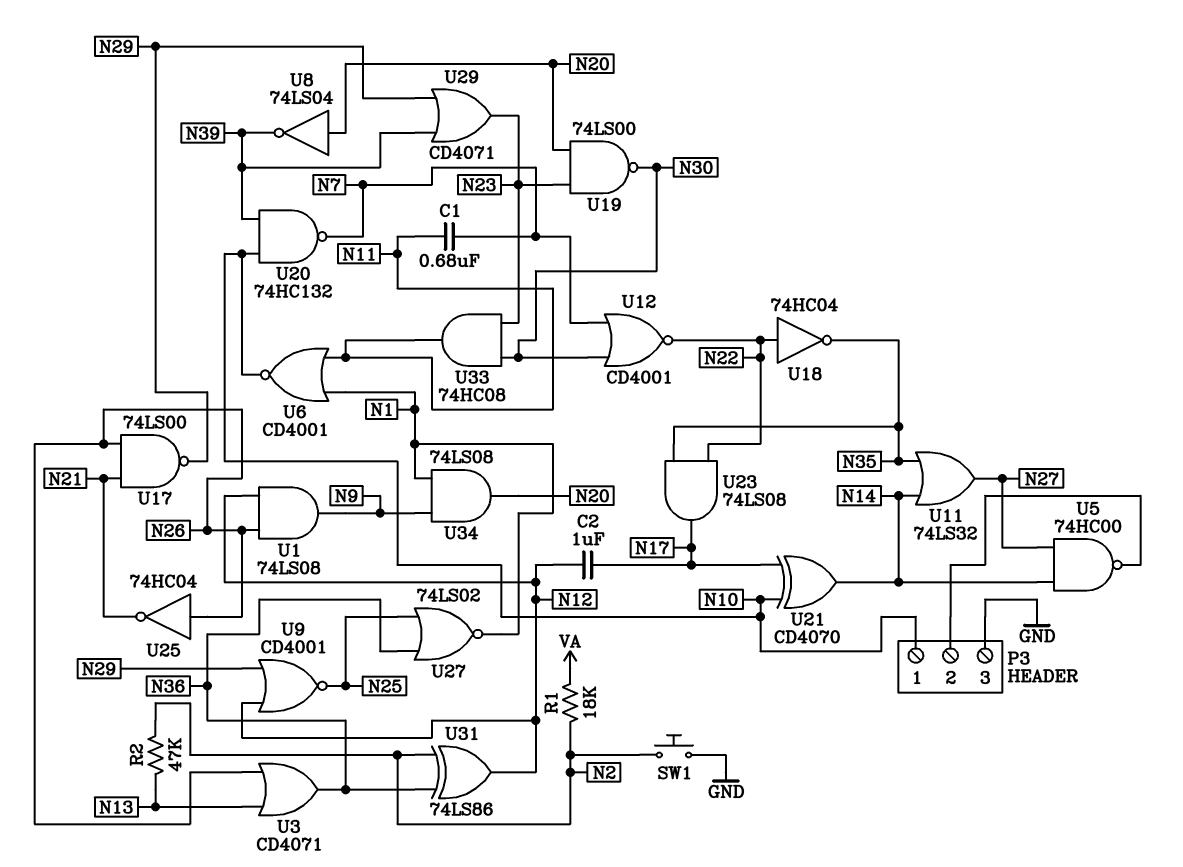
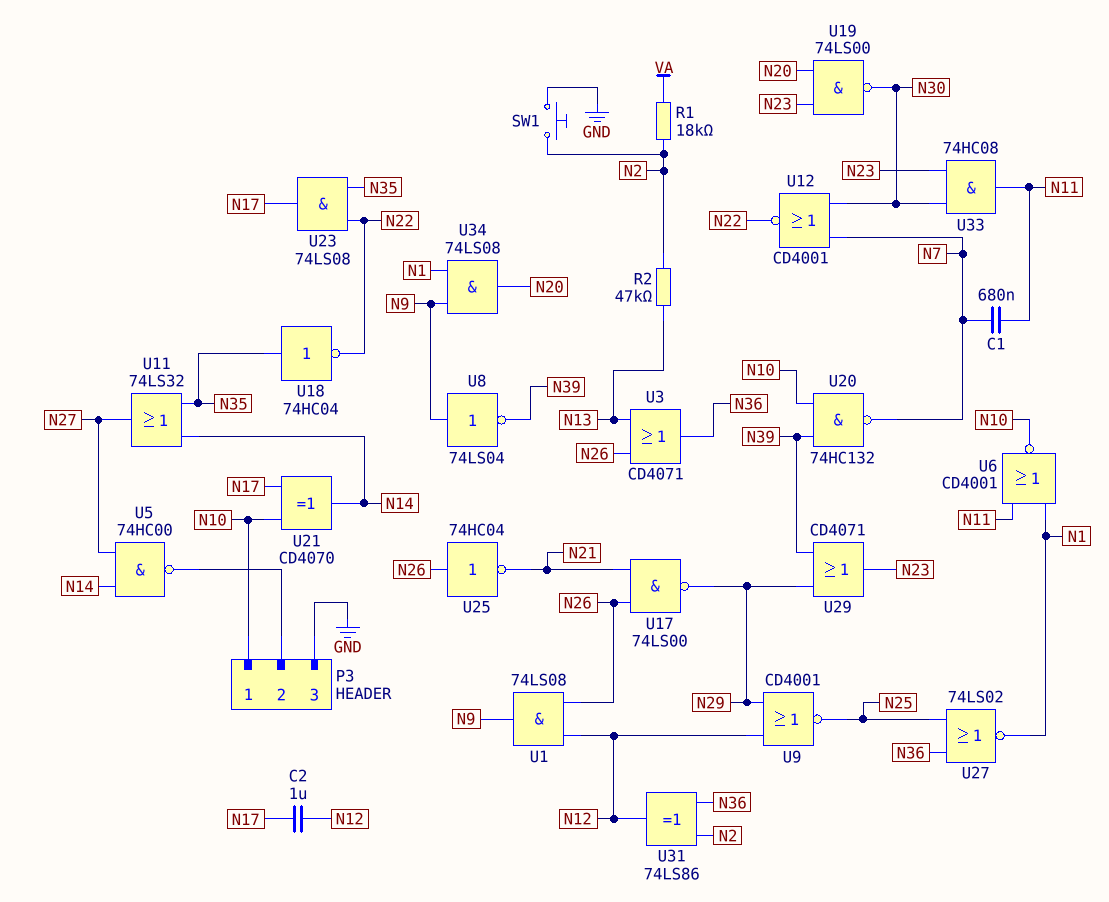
U8: NOT 74LS04 (in N20, out N39) -> NOT 74LS04 (in N9, out N39)
U18: NOT 74HC04 (in N22, out N35) -> NOT 74HC04 (in N35, out N22)

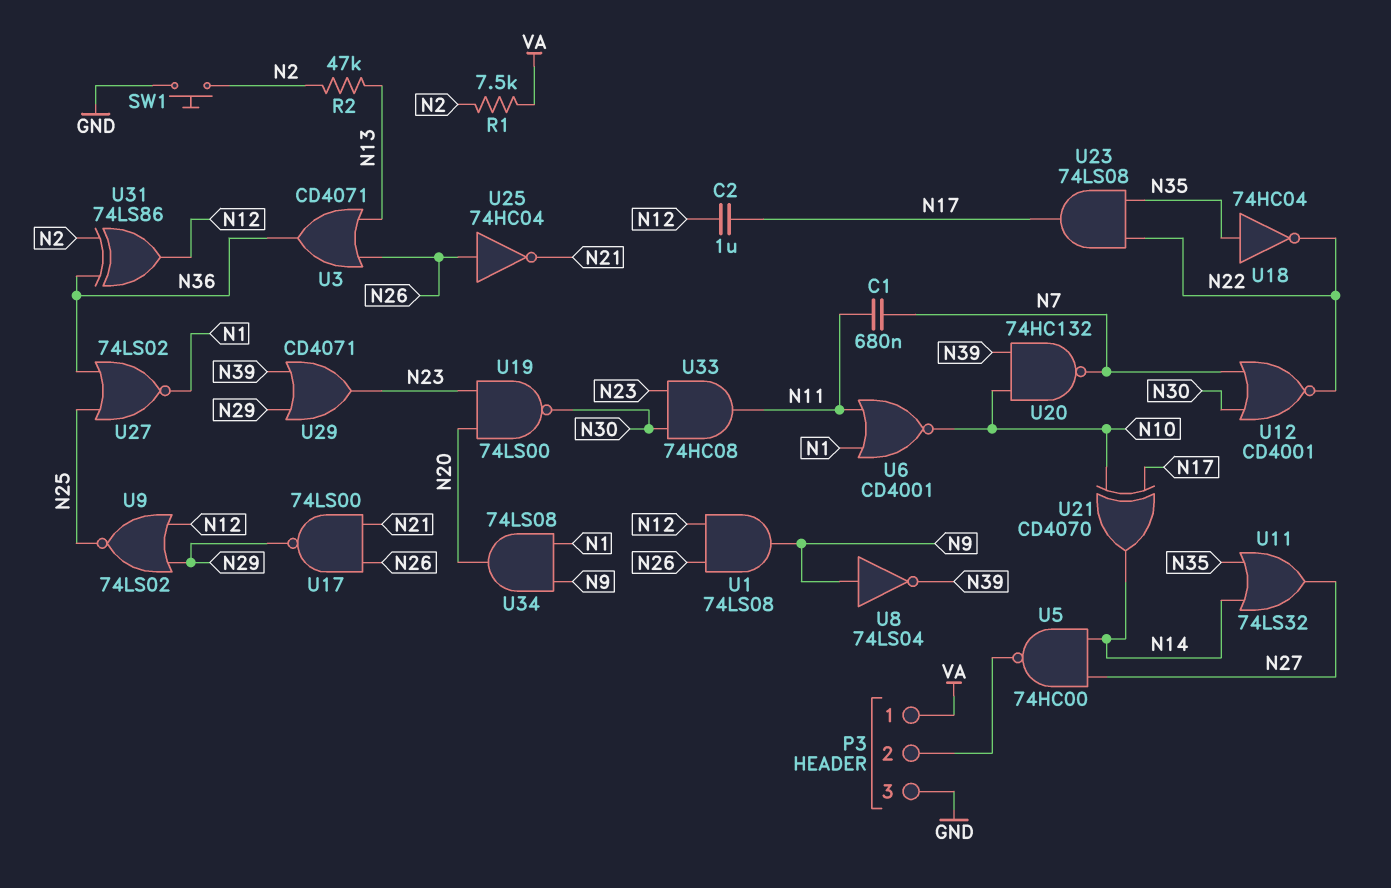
P3 pin 1: N10 -> VA
R1: 18k (N2, VA) -> 7.5k (N2, VA)
U9: NOR CD4001 (in N12, in N29, out N25) -> NOR 74LS02 (in N12, in N29, out N25)

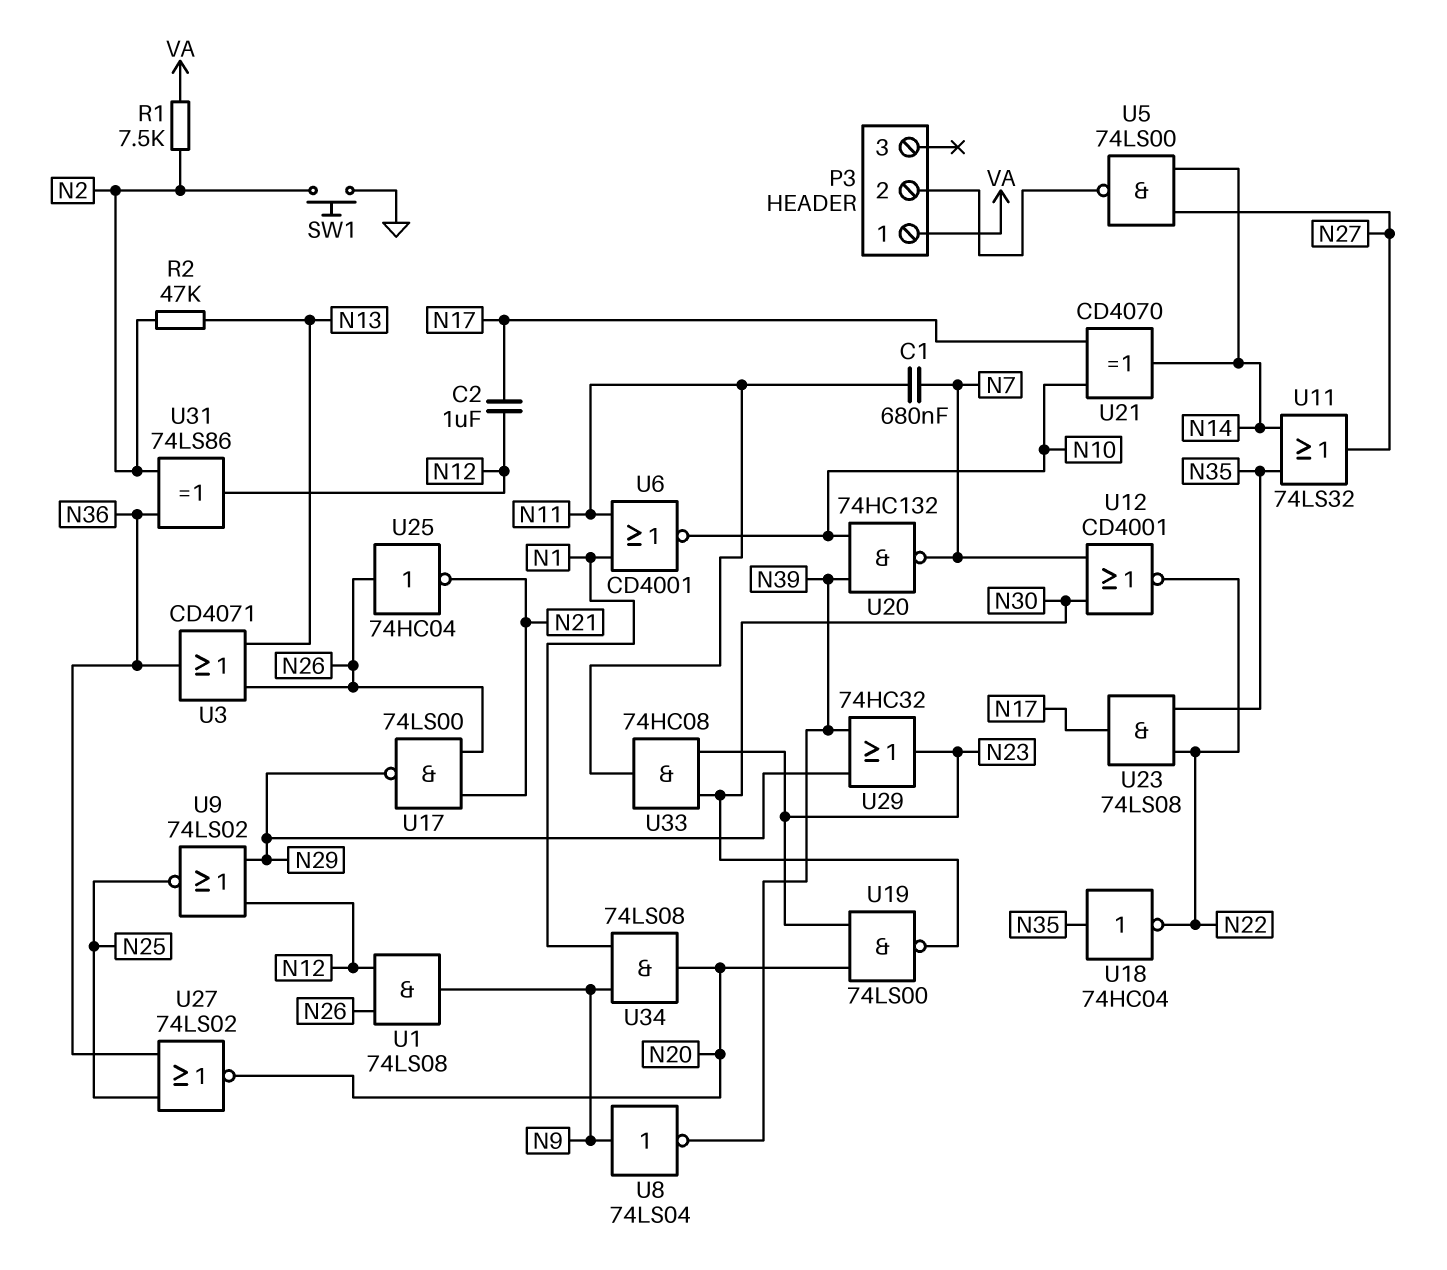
P3 pin 3: GND -> none
U5: NAND 74HC00 (in N14, in N27, out P3/2) -> NAND 74LS00 (in N14, in N27, out P3/2)
U27: NOR 74LS02 (in N25, in N36, out N1) -> NOR 74LS02 (in N25, in N36, out N20)
U29: OR CD4071 (in N29, in N39, out N23) -> OR 74HC32 (in N29, in N39, out N23)

